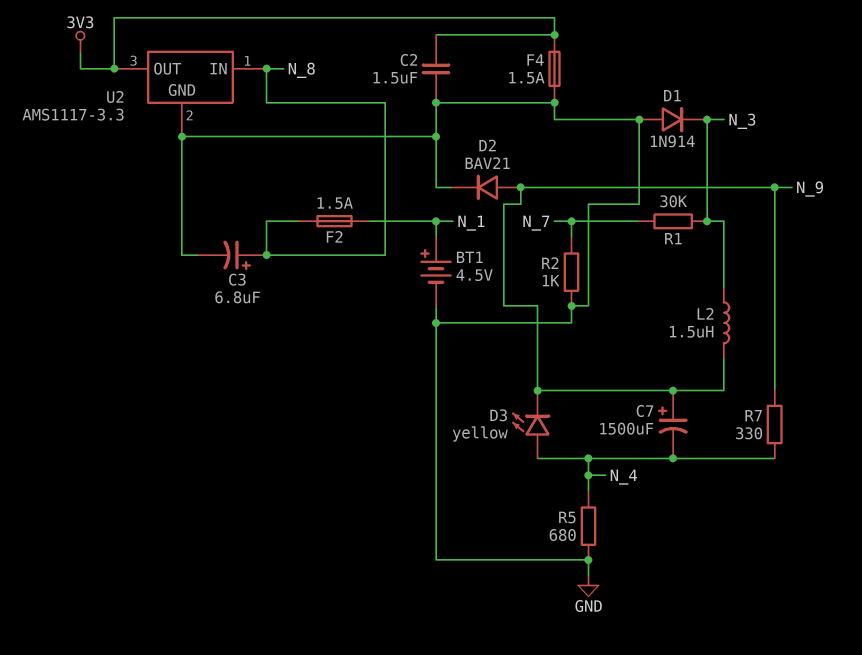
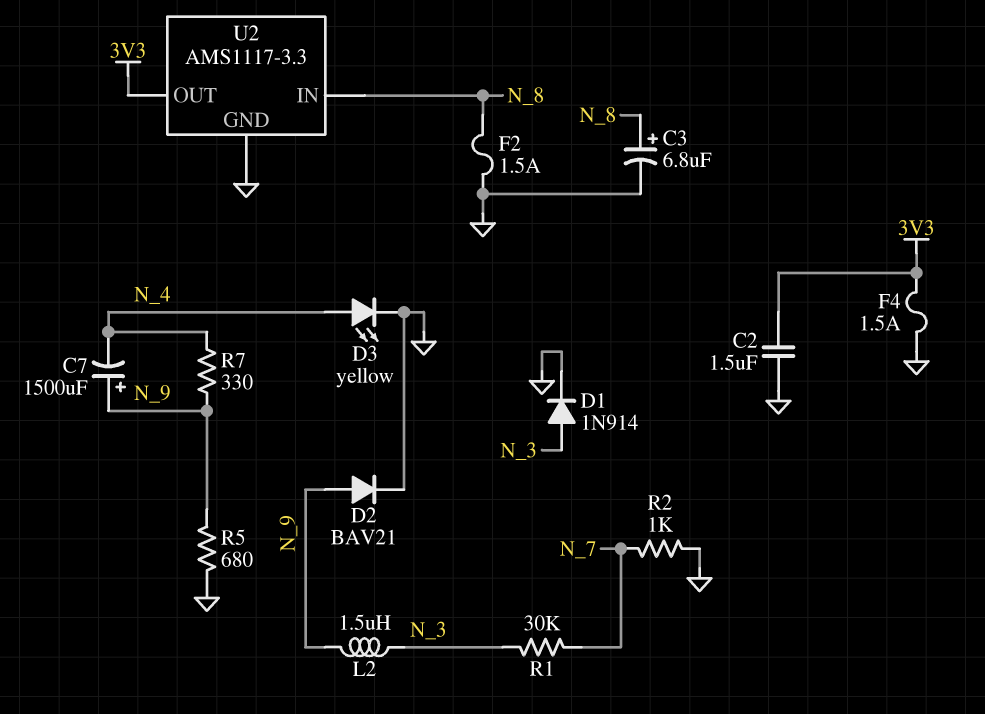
BT1: 4.5V (plus N_1, minus GND) -> none
D1: diode 1N914 (A GND, K N_3) -> diode 1N914 (A N_3, K GND)
D3: LED yellow (A N_4, K N_9) -> LED yellow (A N_4, K GND)
F2: 1.5A (N_1, N_8) -> 1.5A (GND, N_8)
R5: 680 (GND, N_4) -> 680 (GND, N_9)

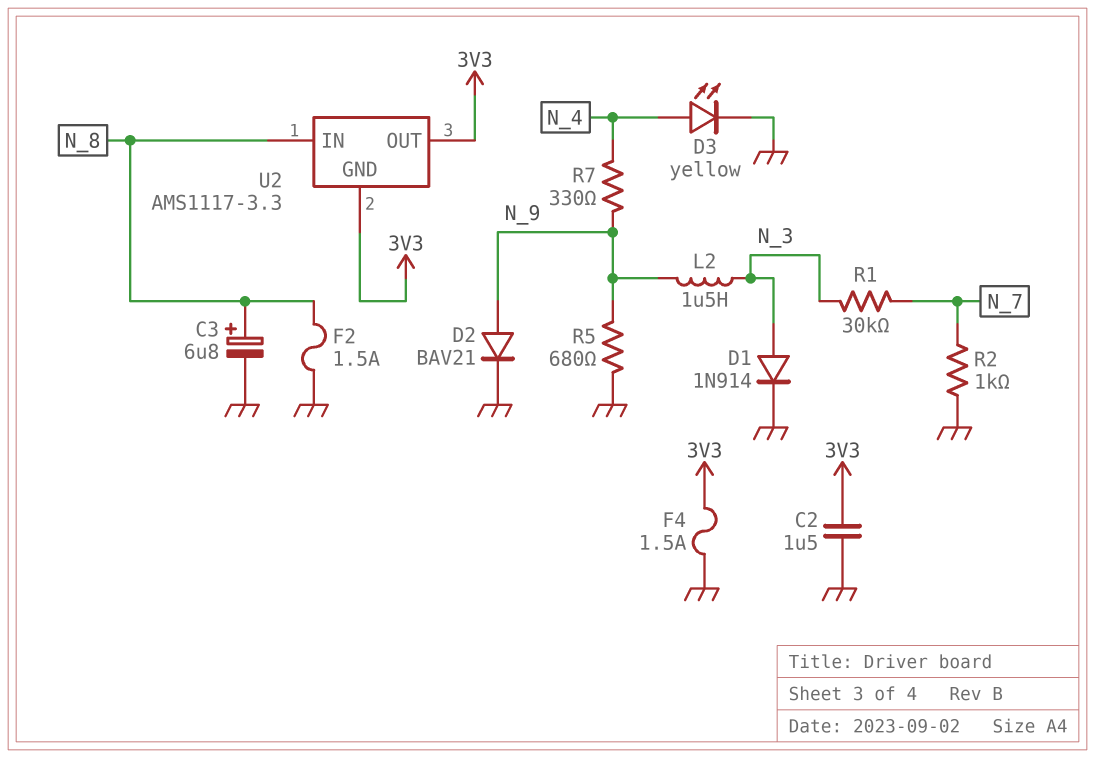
C7: 1500uF (plus N_9, minus N_4) -> none
U2 pin GND: GND -> 3V3

